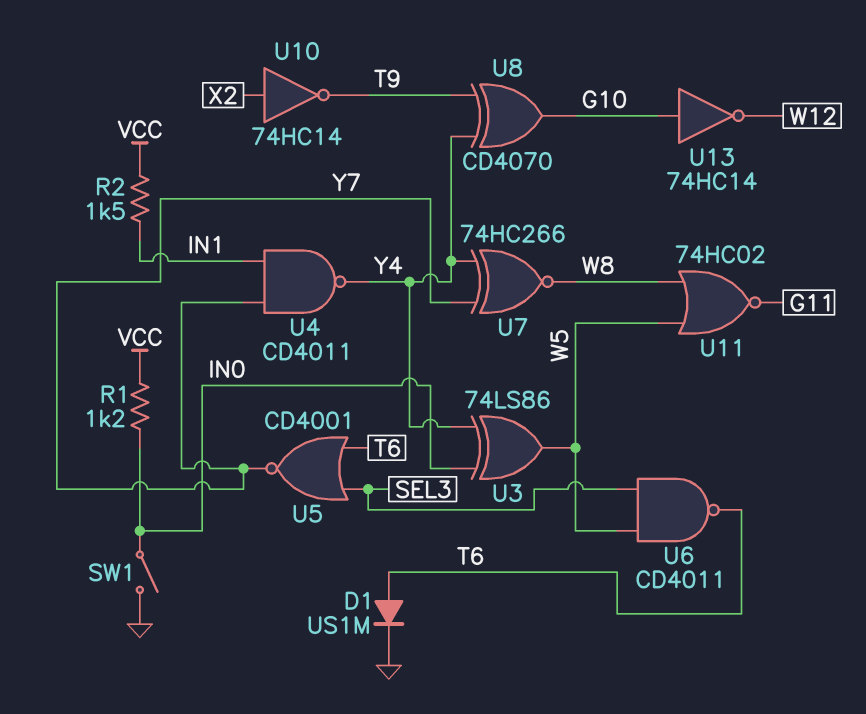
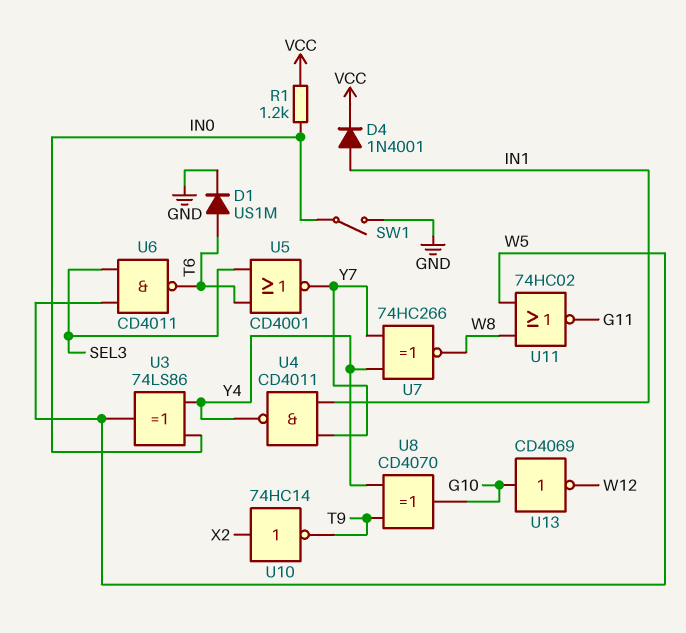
D4: none -> diode 1N4001 (A IN1, K VCC)
R2: 1.5k (IN1, VCC) -> none
U13: NOT 74HC14 (in G10, out W12) -> NOT CD4069 (in G10, out W12)

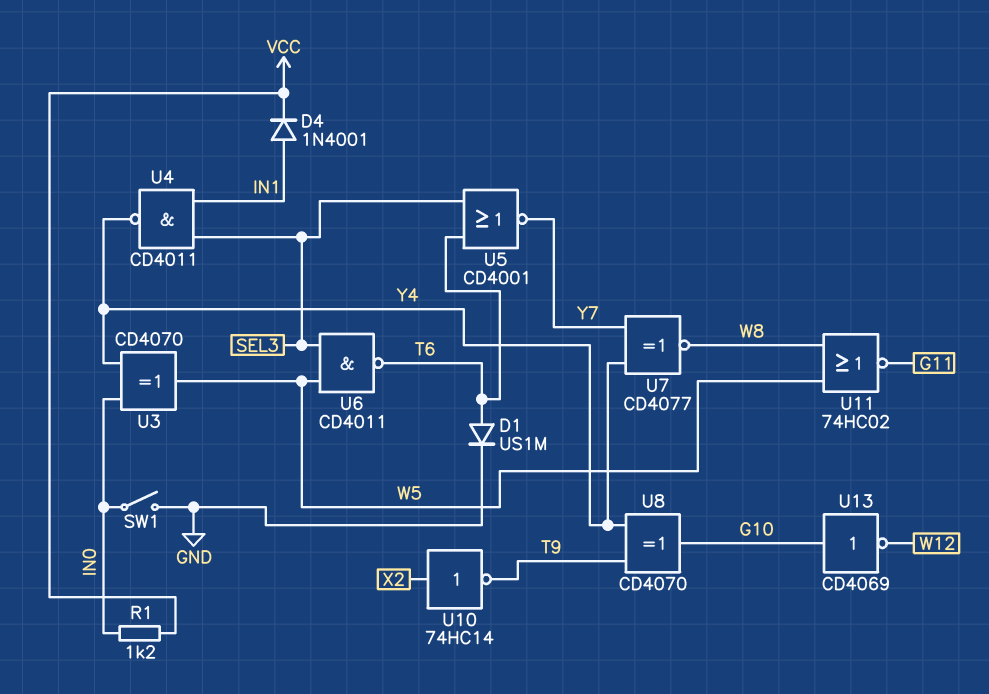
U3: XOR 74LS86 (in IN0, in Y4, out W5) -> XOR CD4070 (in IN0, in Y4, out W5)
U4: NAND CD4011 (in IN1, in Y7, out Y4) -> NAND CD4011 (in IN1, in SEL3, out Y4)
U7: XNOR 74HC266 (in Y4, in Y7, out W8) -> XNOR CD4077 (in Y4, in Y7, out W8)

